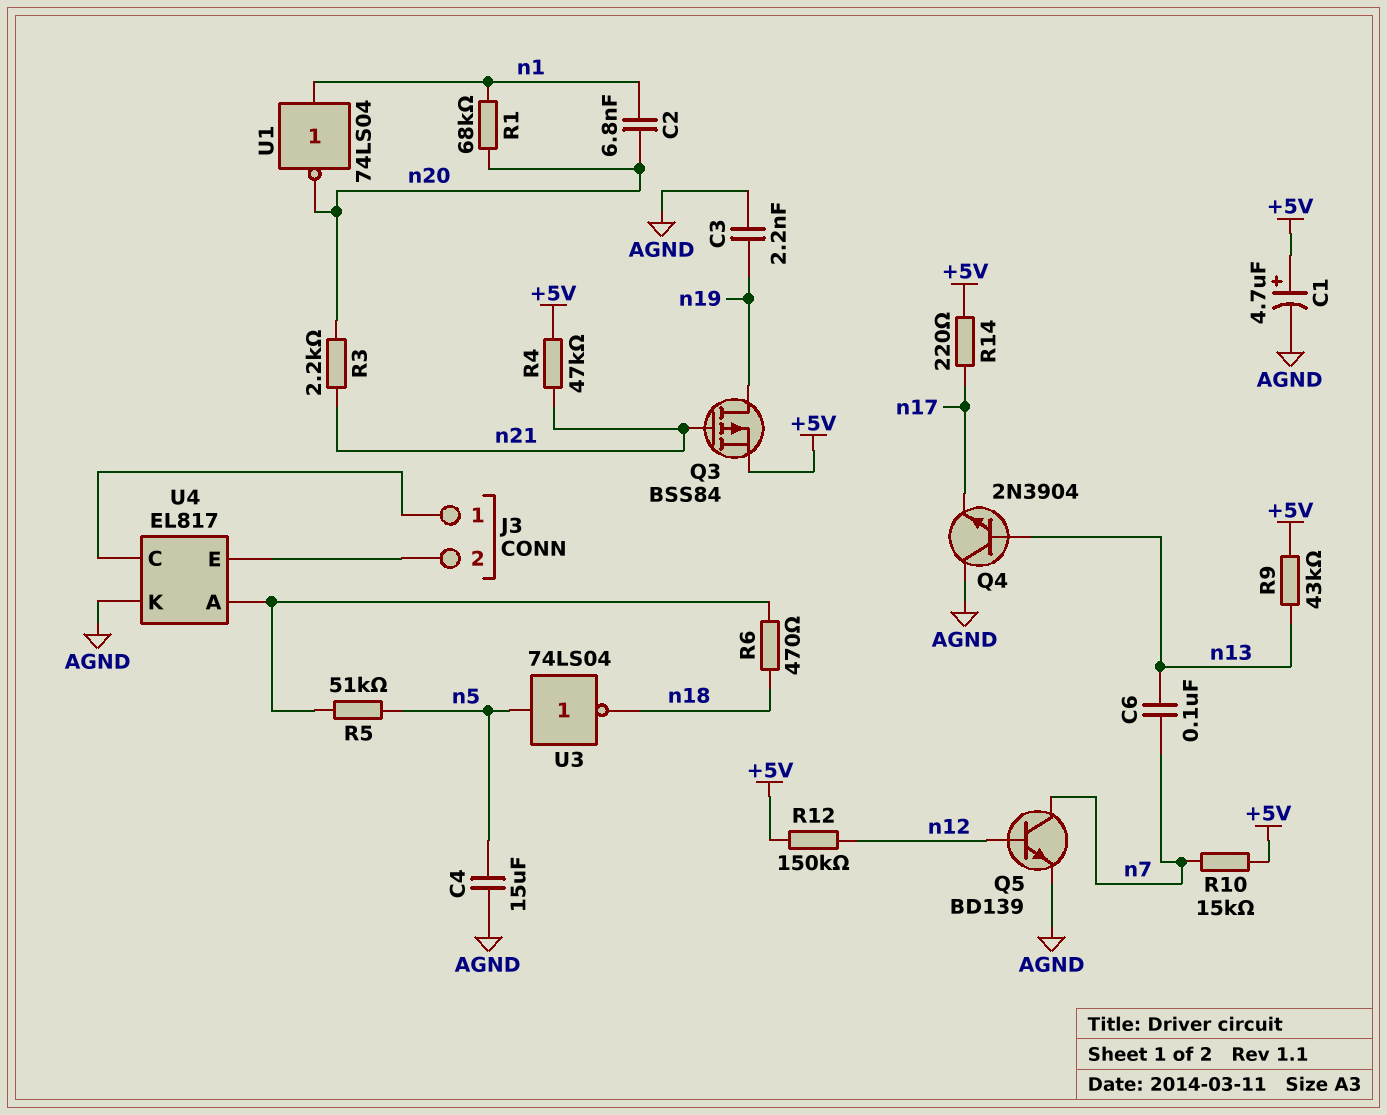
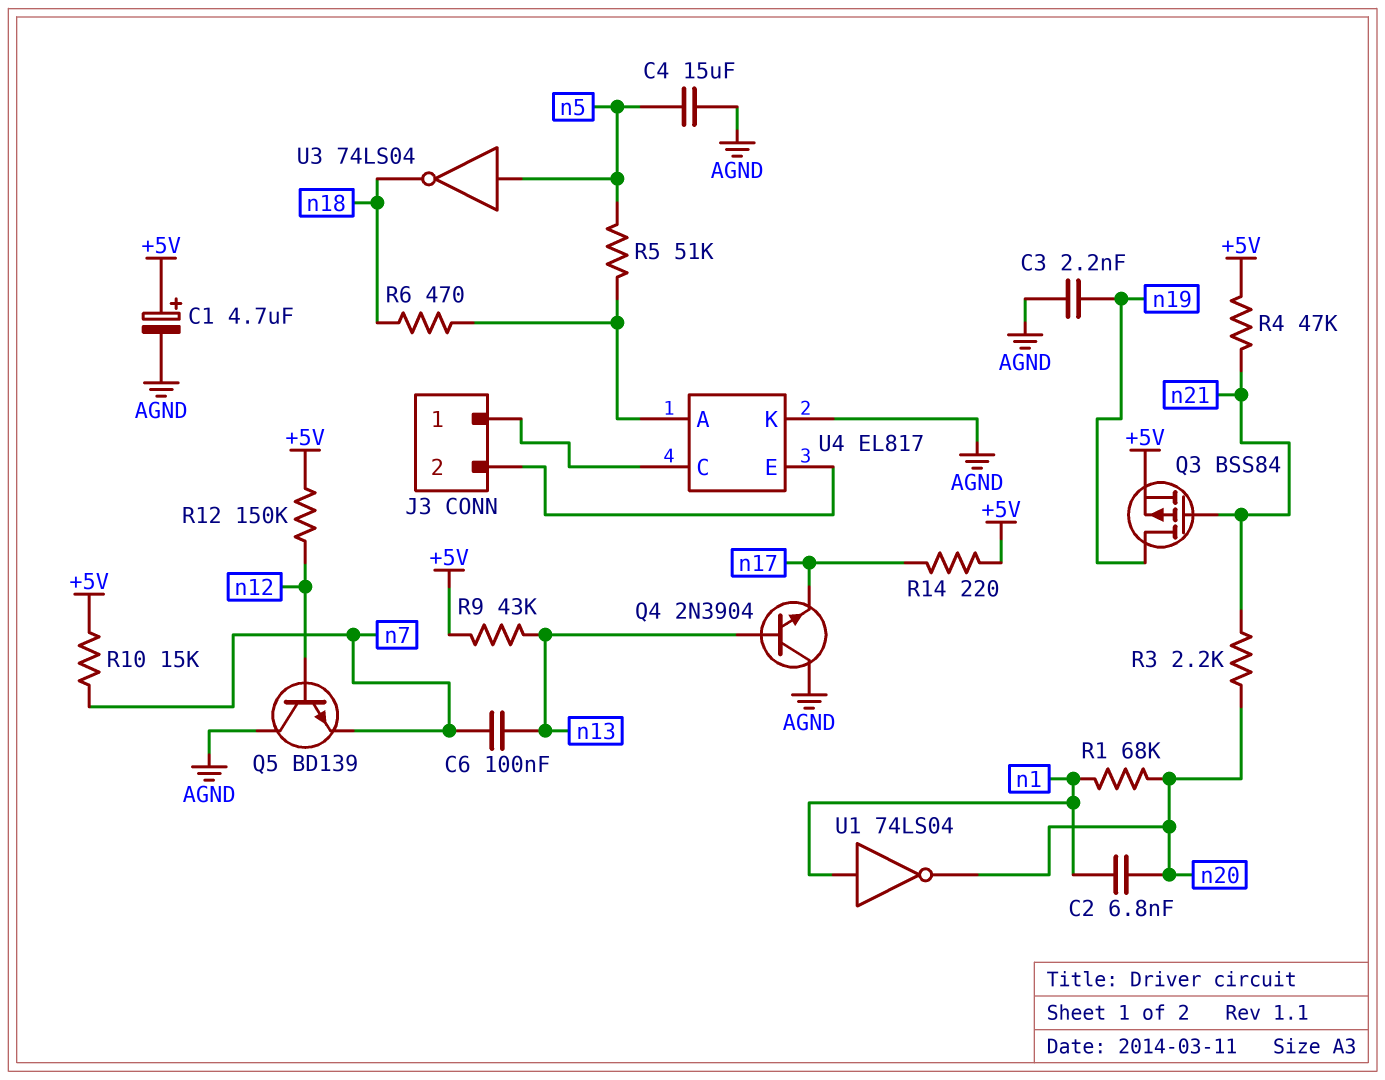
Q5: NPN BD139 (B n12, C n7, E AGND) -> NPN BD139 (B n12, C AGND, E n7)

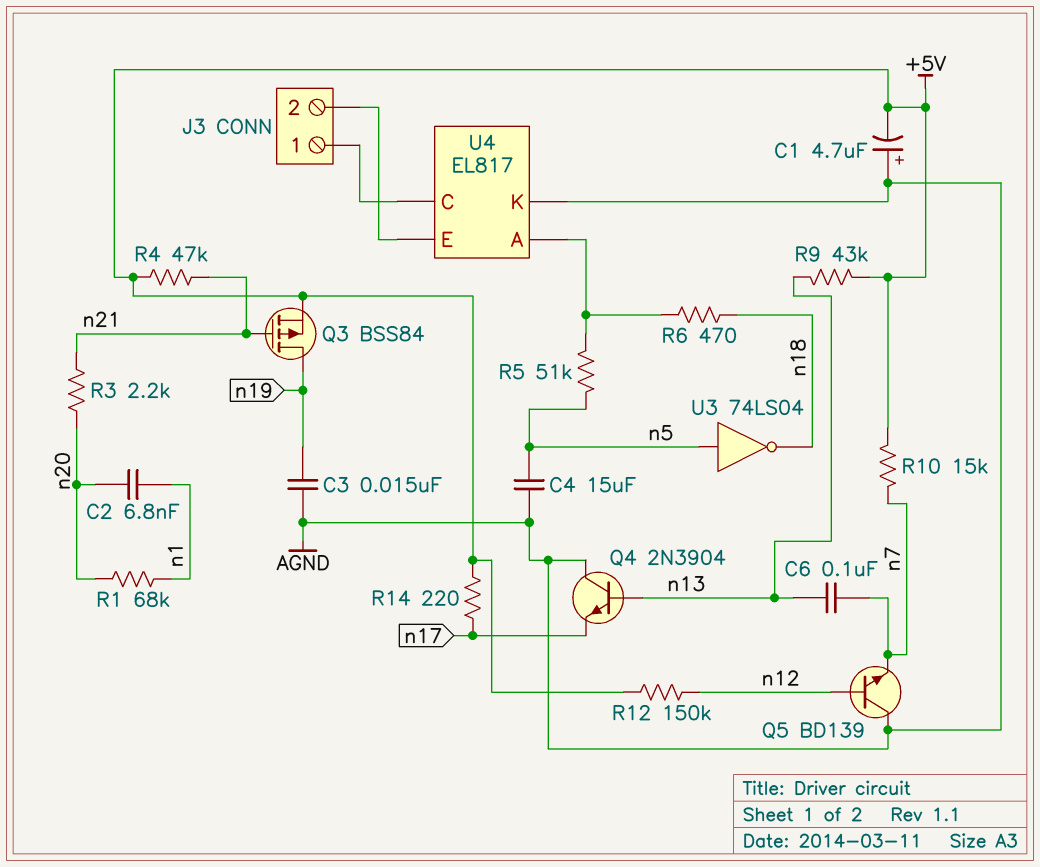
C1: 4.7uF (plus +5V, minus AGND) -> 4.7uF (plus AGND, minus +5V)
C3: 2.2nF (AGND, n19) -> 15nF (AGND, n19)
U1: NOT 74LS04 (in n1, out n20) -> none

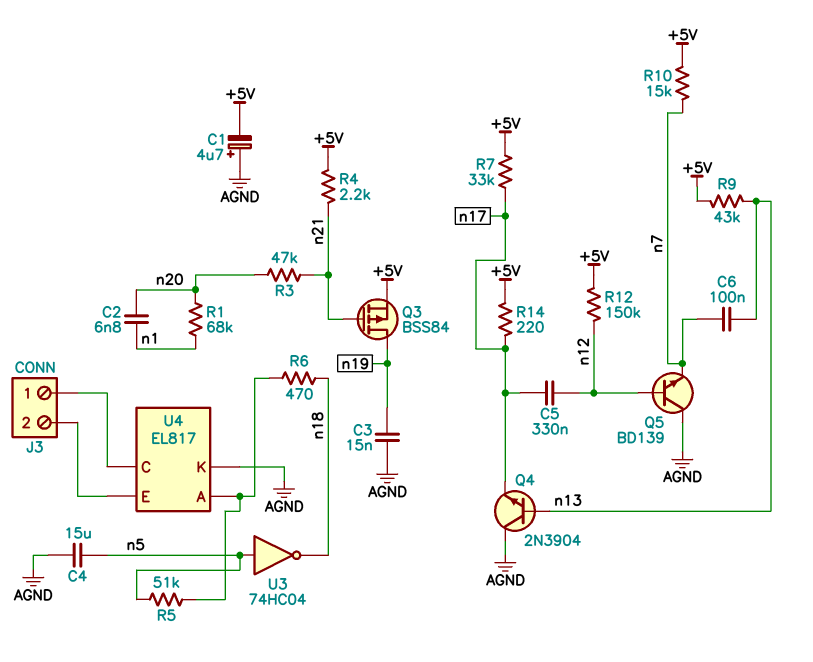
C5: none -> 330nF (n12, n17)
R3: 2.2k (n20, n21) -> 47k (n20, n21)
R4: 47k (+5V, n21) -> 2.2k (+5V, n21)
R7: none -> 33k (+5V, n17)
U3: NOT 74LS04 (in n5, out n18) -> NOT 74HC04 (in n5, out n18)

